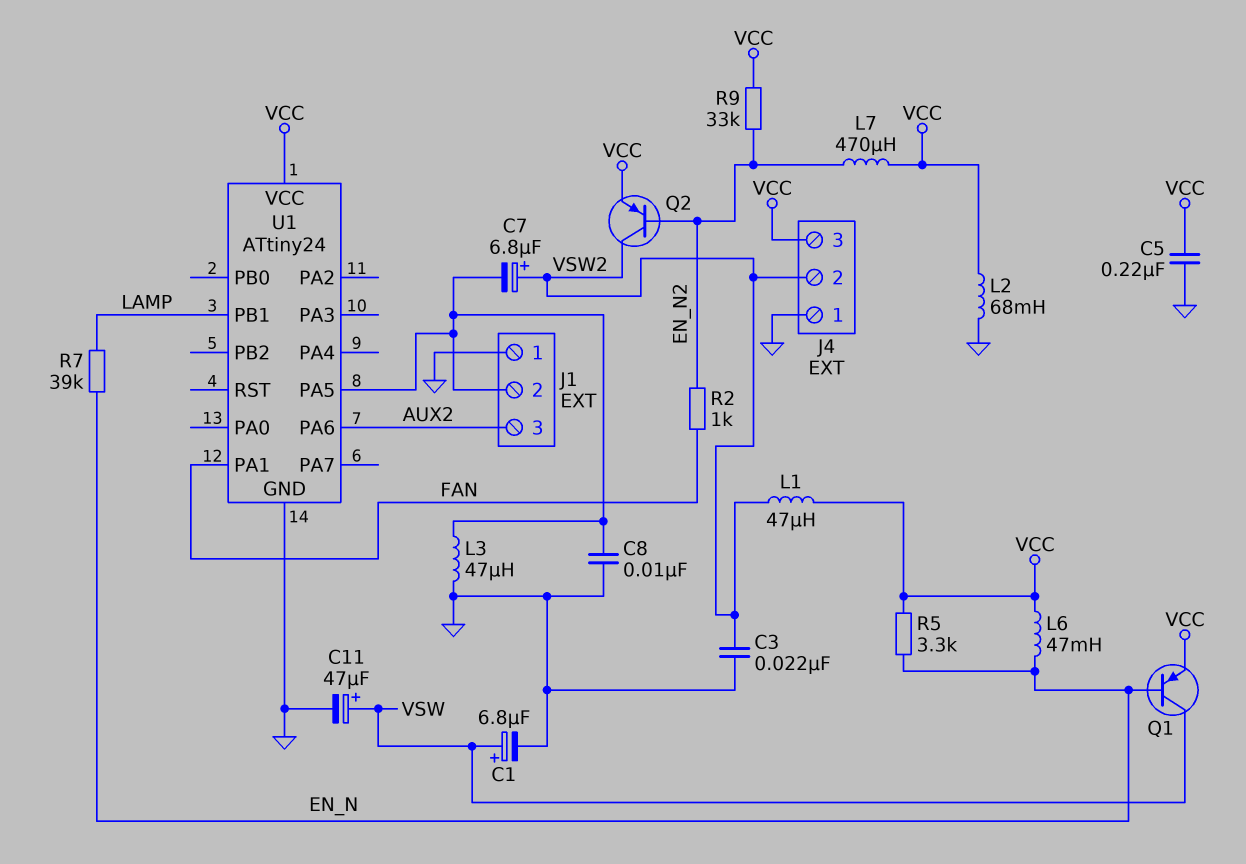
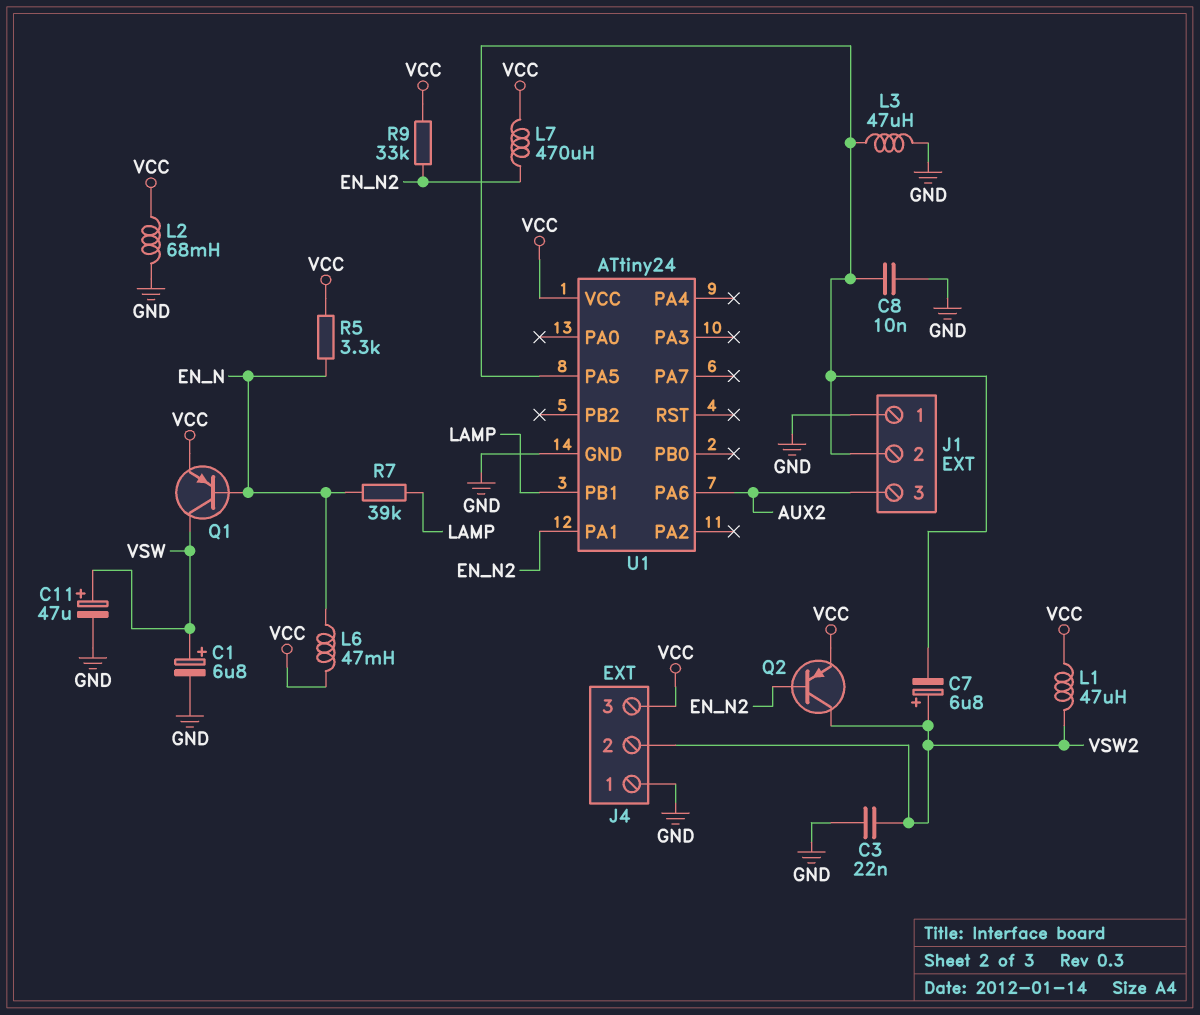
C5: 220nF (GND, VCC) -> none
R2: 1k (EN_N2, FAN) -> none
U1 pin PA1: FAN -> EN_N2

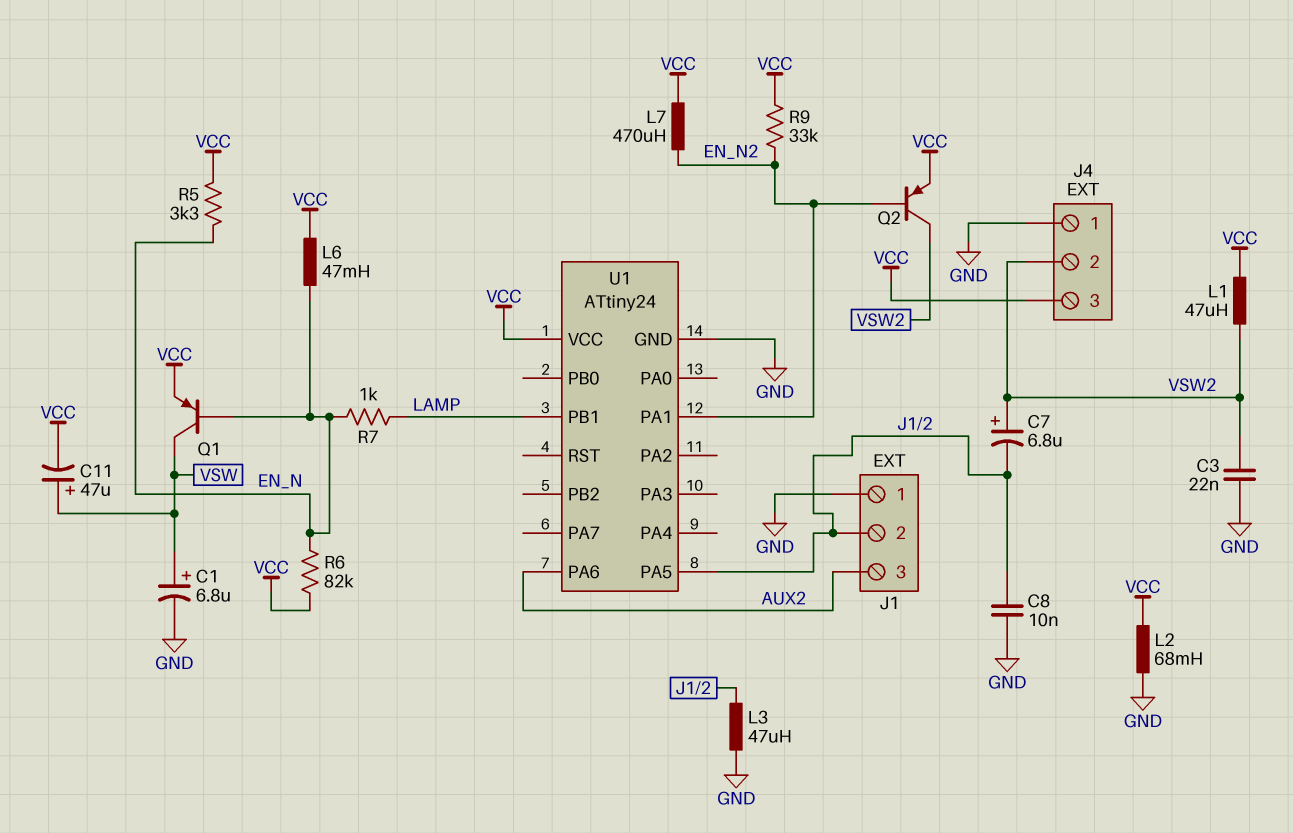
C11: 47uF (plus VSW, minus GND) -> 47uF (plus VSW, minus VCC)
R6: none -> 82k (EN_N, VCC)
R7: 39k (EN_N, LAMP) -> 1k (EN_N, LAMP)

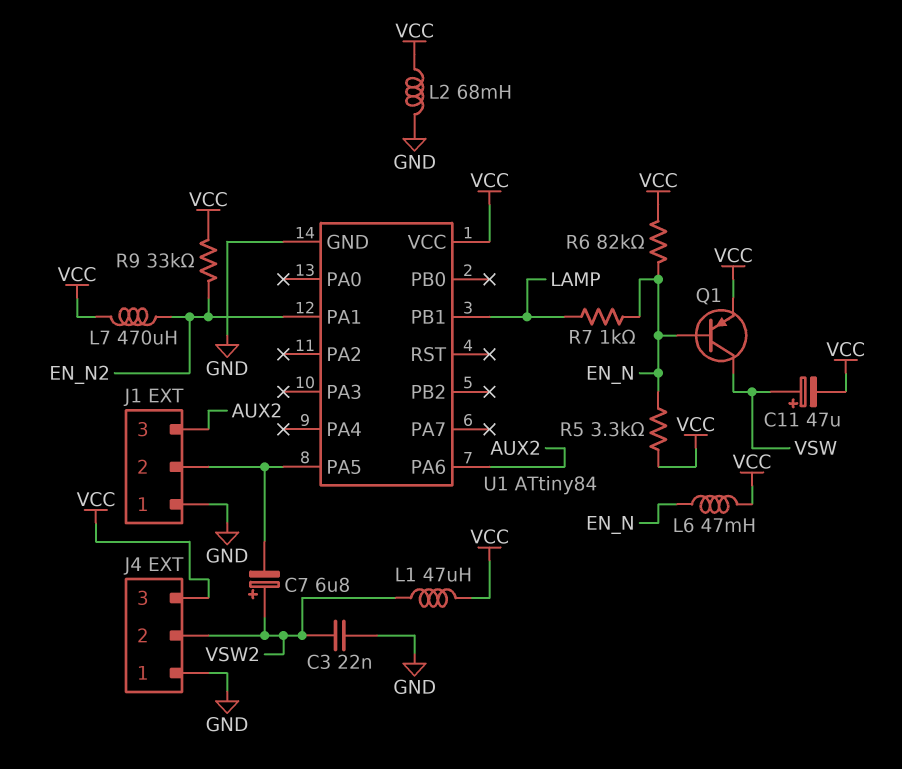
C1: 6.8uF (plus VSW, minus GND) -> none
C8: 10nF (GND, J1/2) -> none
L3: 47uH (GND, J1/2) -> none
Q2: PNP (B EN_N2, C VSW2, E VCC) -> none
U1: ATtiny24 -> ATtiny84

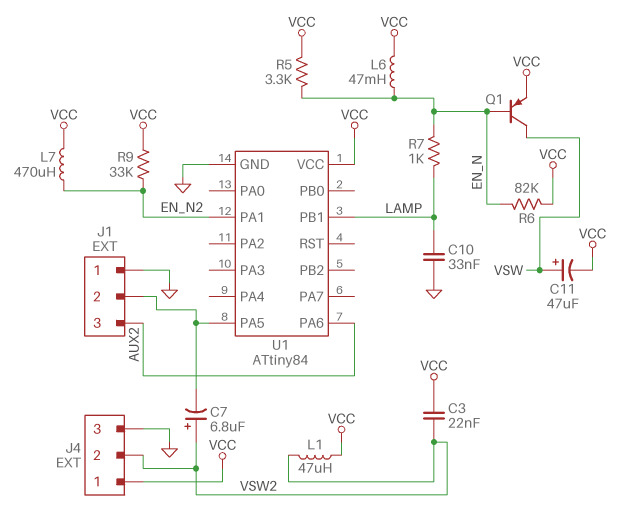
C3: 22nF (GND, VSW2) -> 22nF (VCC, VSW2)
C10: none -> 33nF (GND, LAMP)
J4 pin 1: GND -> VCC
J4 pin 3: VCC -> GND
L2: 68mH (GND, VCC) -> none

